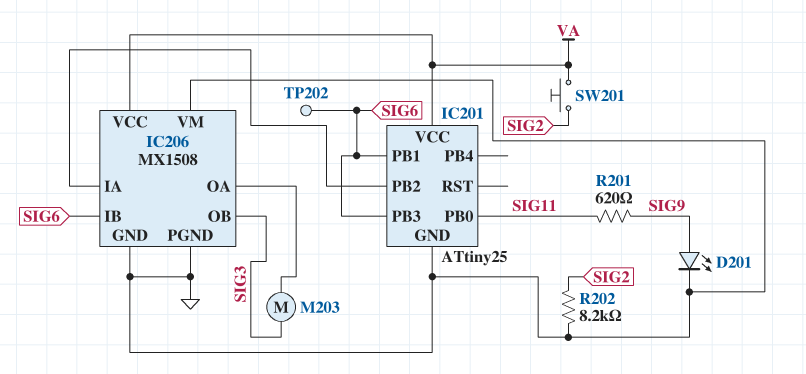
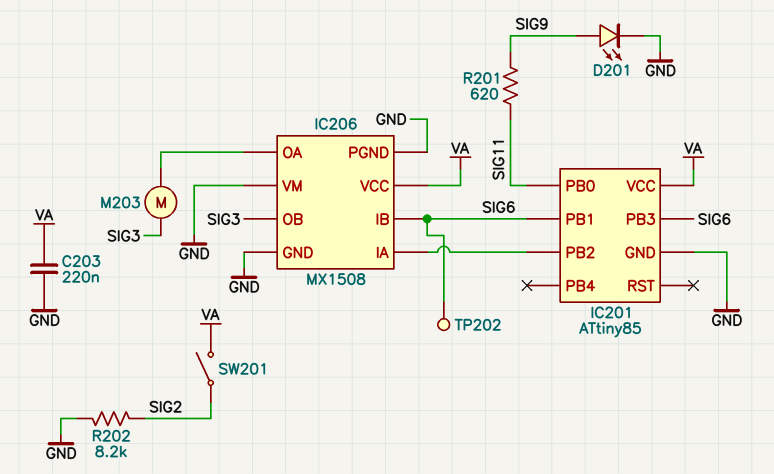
C203: none -> 220nF (GND, VA)
IC201: ATtiny25 -> ATtiny85
SW201: button (SIG2, VA) -> switch (SIG2, VA)

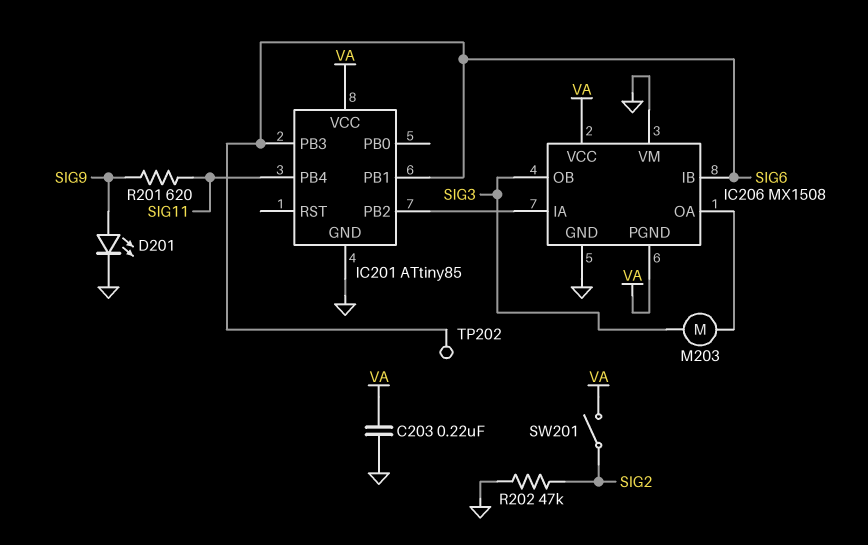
IC201 pin PB0: SIG11 -> none
IC201 pin PB4: none -> SIG11
IC206 pin PGND: GND -> VA
R202: 8.2k (GND, SIG2) -> 47k (GND, SIG2)

